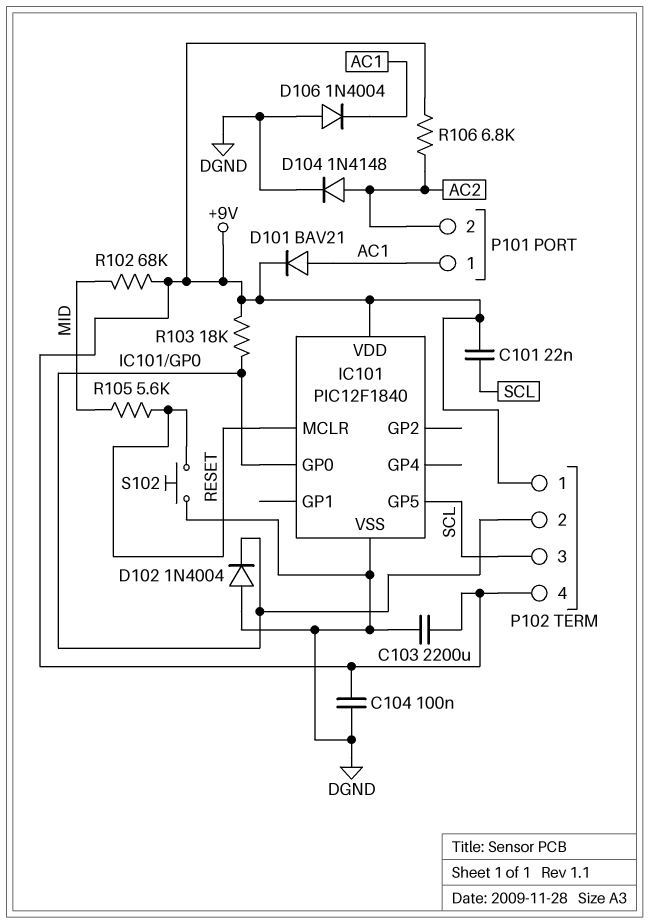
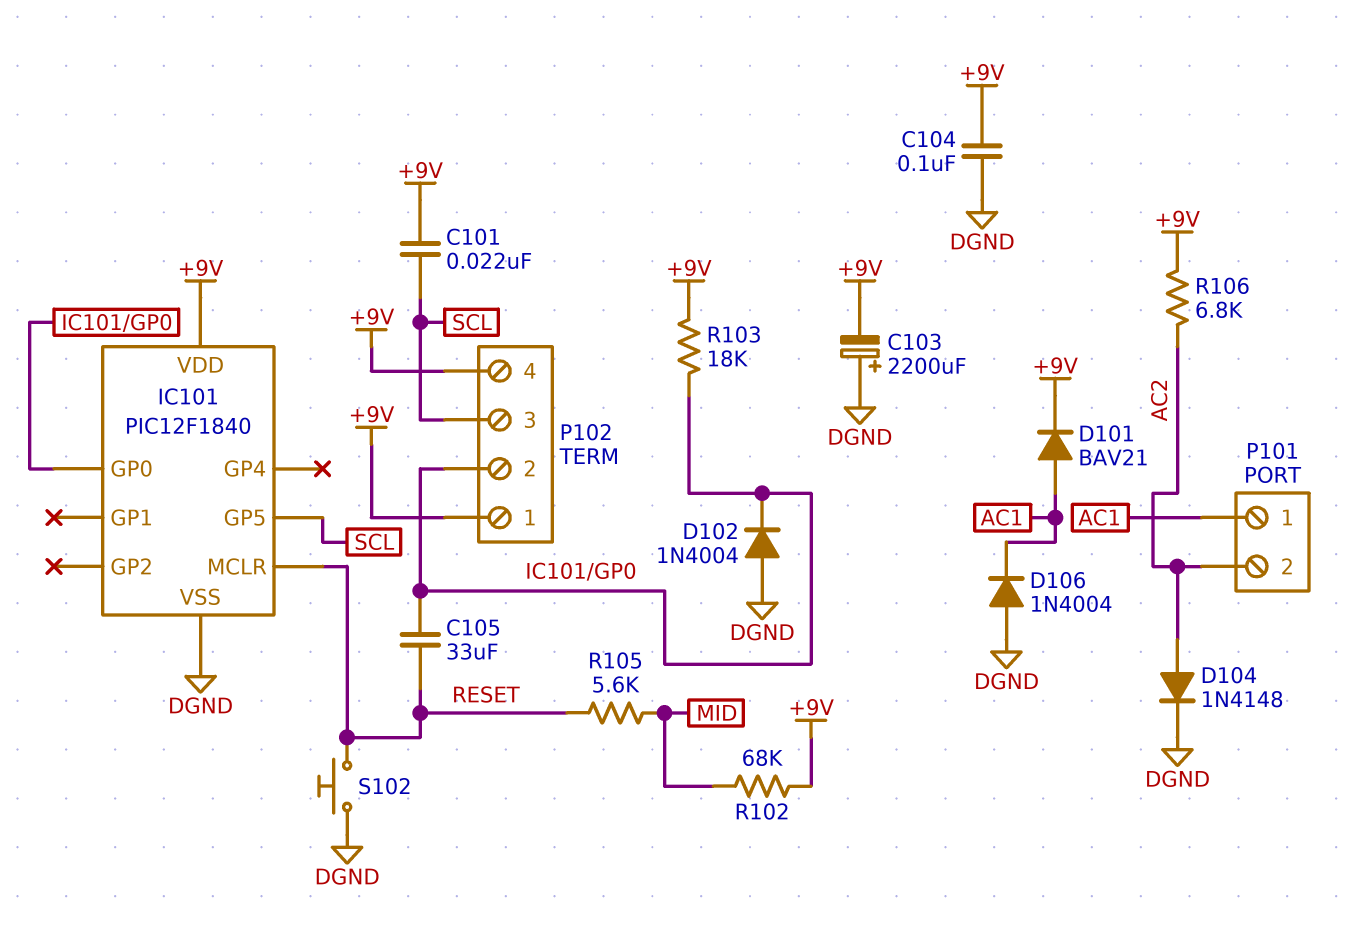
C103: 2200uF (+9V, DGND) -> 2200uF (plus DGND, minus +9V)
C105: none -> 33uF (IC101/GP0, RESET)

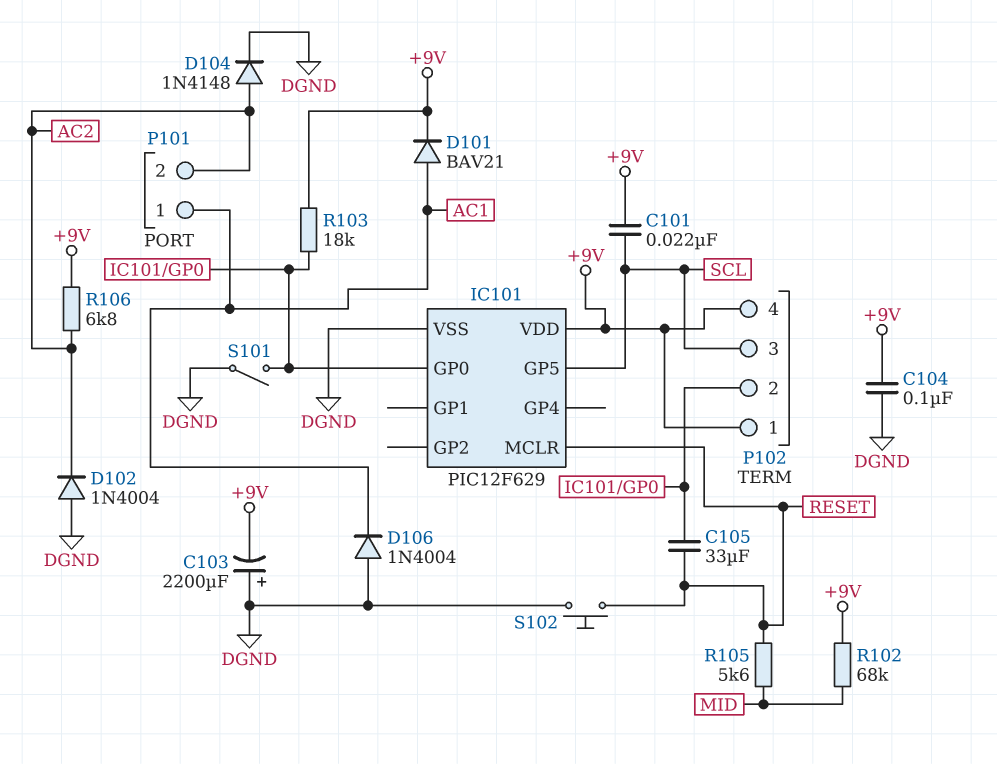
D102: diode 1N4004 (A DGND, K IC101/GP0) -> diode 1N4004 (A DGND, K AC2)
IC101: PIC12F1840 -> PIC12F629
S101: none -> switch (DGND, IC101/GP0)

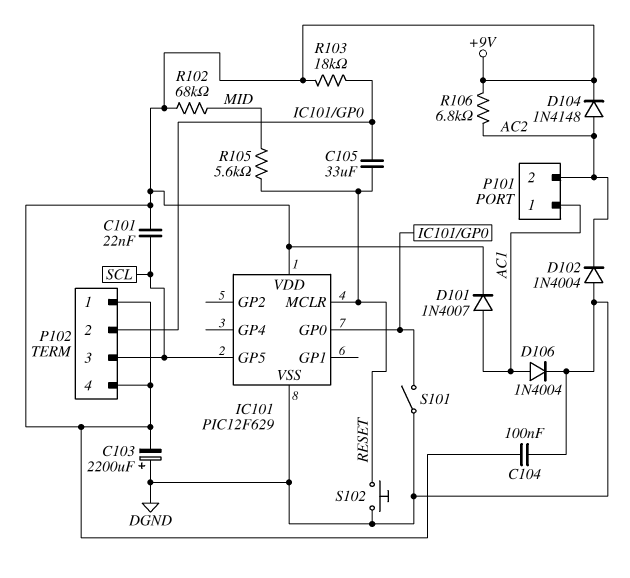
D101: diode BAV21 (A AC1, K +9V) -> diode 1N4007 (A AC1, K +9V)
D104: diode 1N4148 (A AC2, K DGND) -> diode 1N4148 (A AC2, K +9V)
D106: diode 1N4004 (A DGND, K AC1) -> diode 1N4004 (A AC1, K DGND)

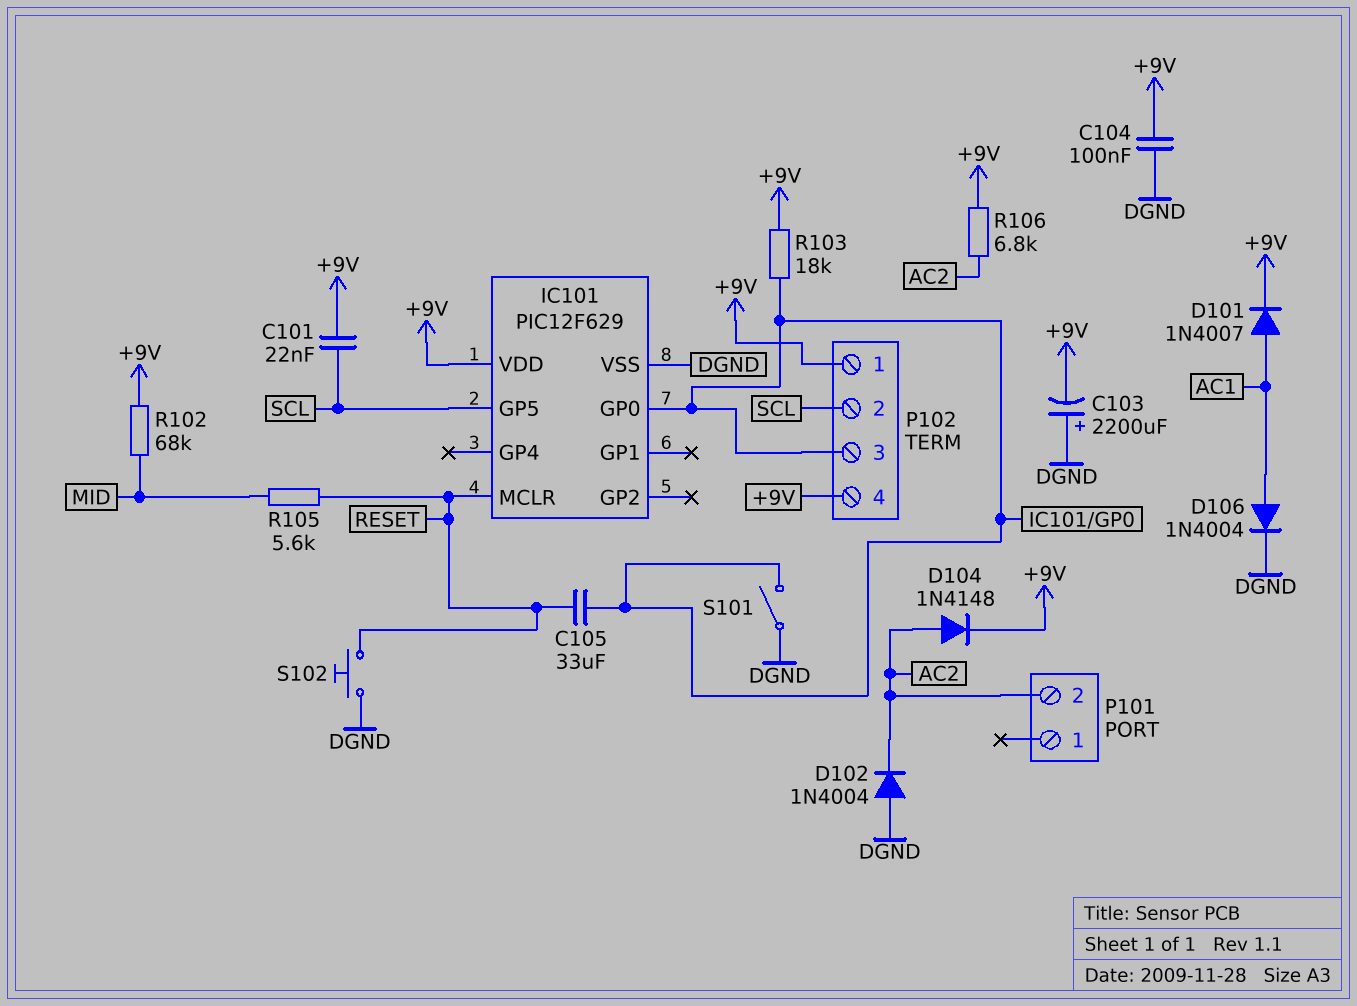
P101 pin 1: AC1 -> none
P102 pin 2: IC101/GP0 -> SCL
P102 pin 3: SCL -> IC101/GP0

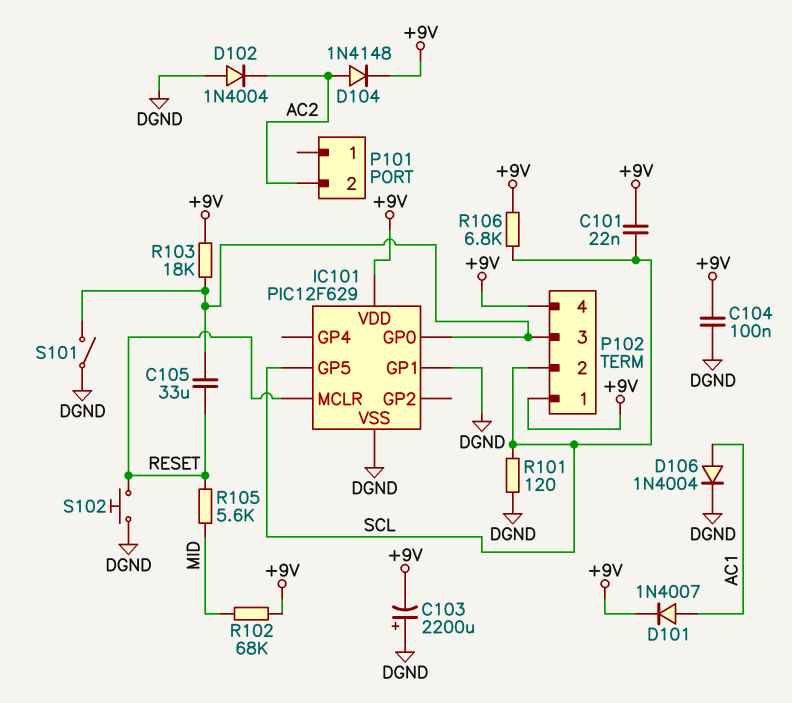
IC101 pin GP1: none -> DGND
R101: none -> 120 (DGND, SCL)
R106: 6.8k (+9V, AC2) -> 6.8k (+9V, SCL)

